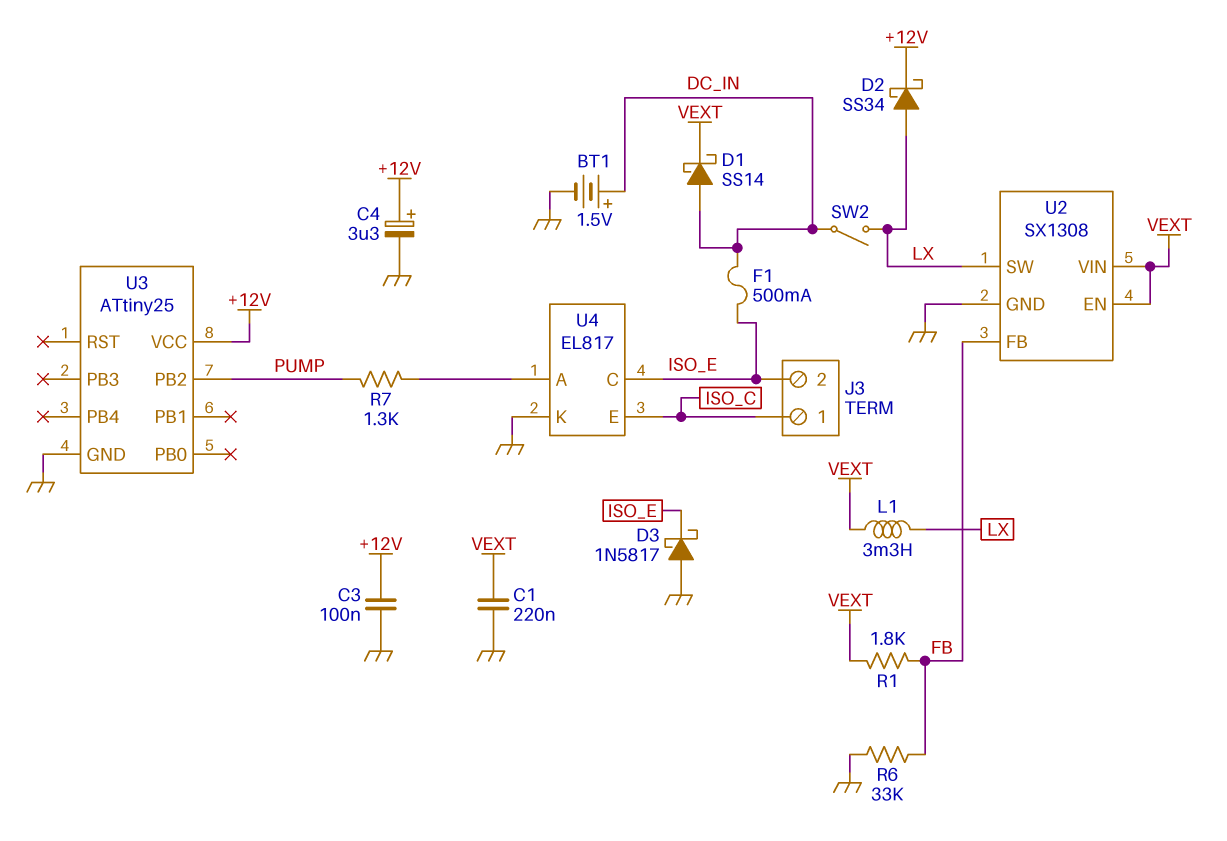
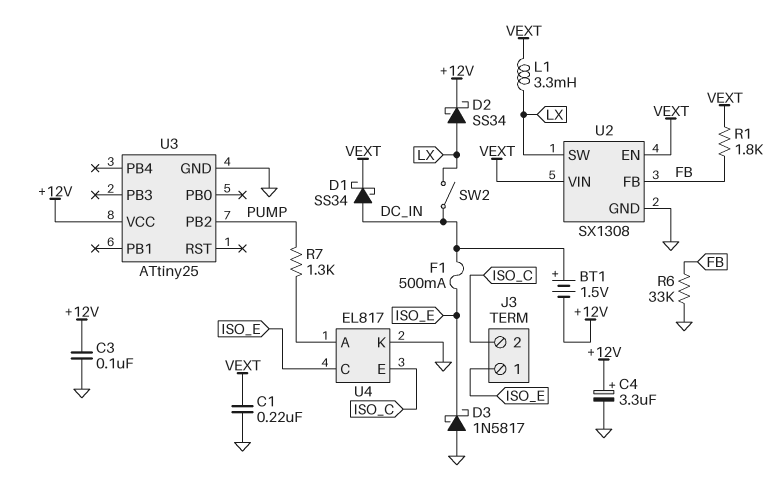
BT1: 1.5V (plus DC_IN, minus GND) -> 1.5V (plus DC_IN, minus +12V)
D1: schottky SS14 (A DC_IN, K VEXT) -> schottky SS34 (A DC_IN, K VEXT)
J3 pin 1: ISO_C -> ISO_E
J3 pin 2: ISO_E -> ISO_C

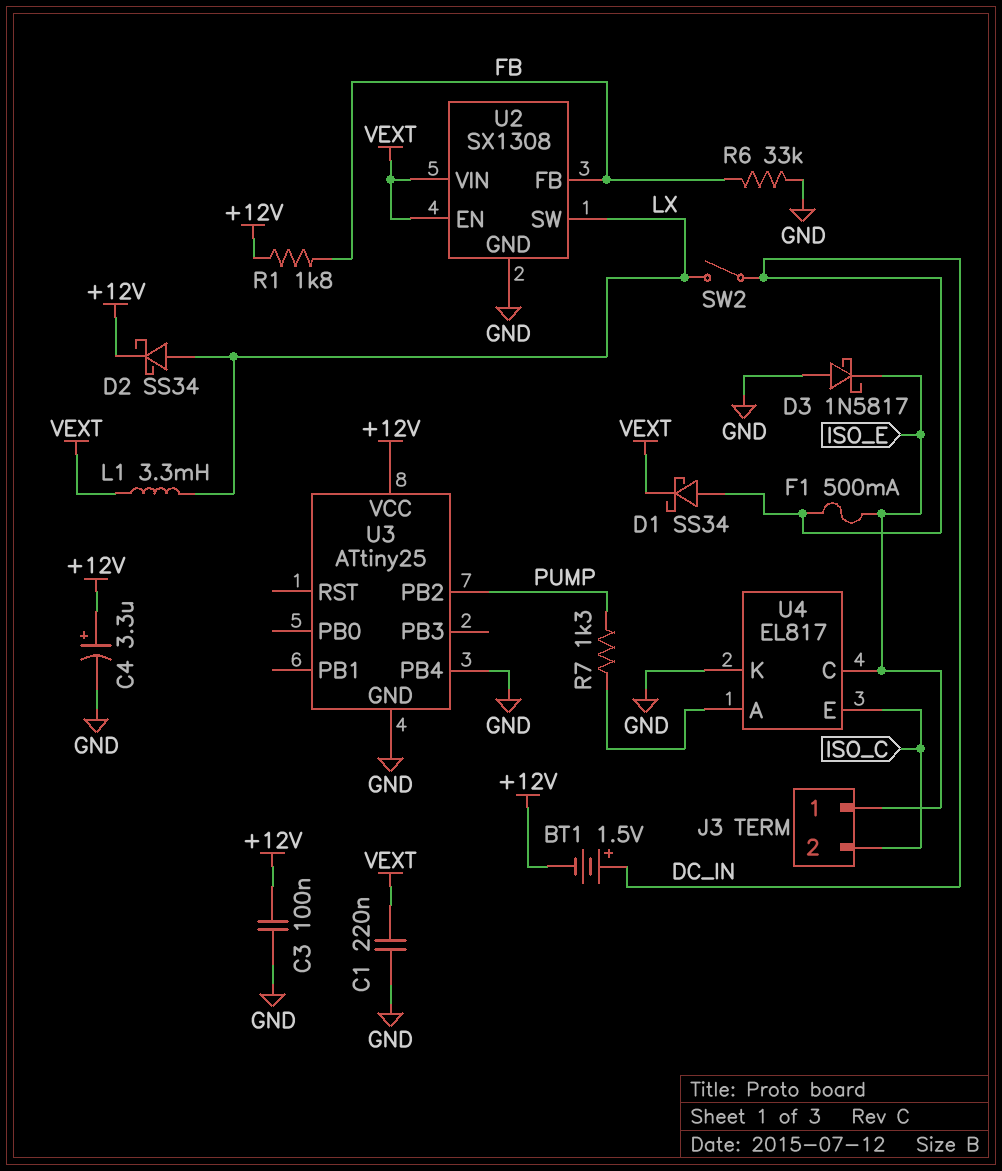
R1: 1.8k (FB, VEXT) -> 1.8k (+12V, FB)
U3 pin PB4: none -> GND

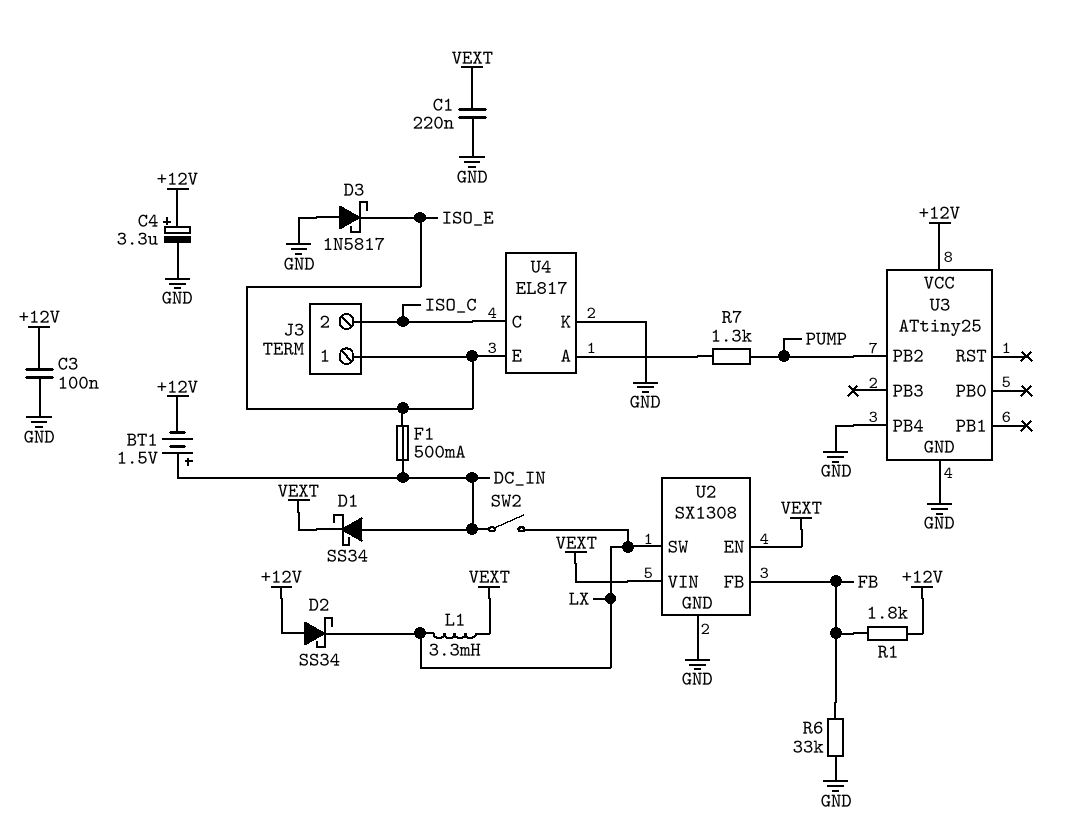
D2: schottky SS34 (A LX, K +12V) -> schottky SS34 (A +12V, K LX)
U4 pin C: ISO_E -> ISO_C
U4 pin E: ISO_C -> ISO_E

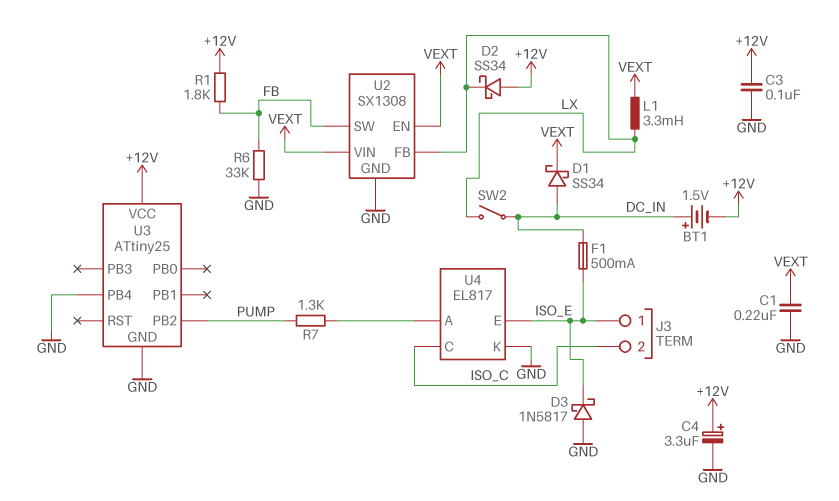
U2 pin FB: FB -> LX
U2 pin SW: LX -> FB

